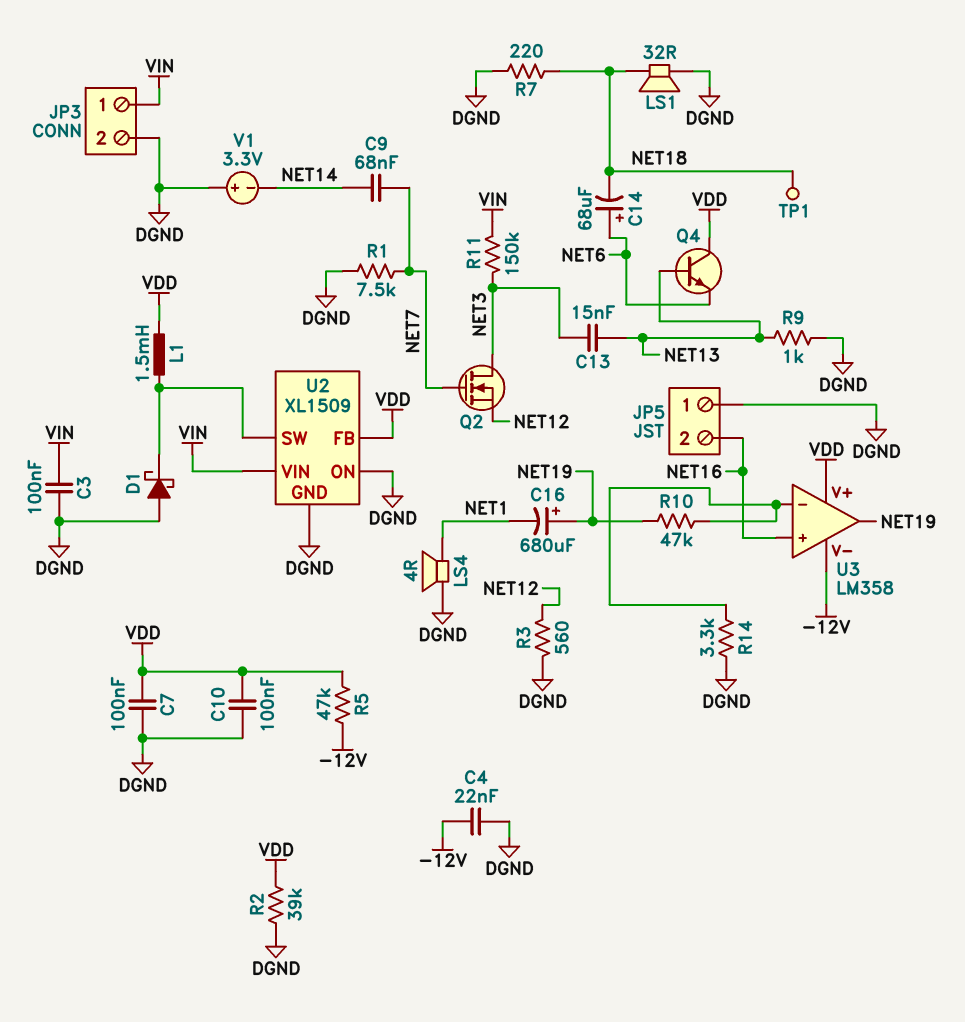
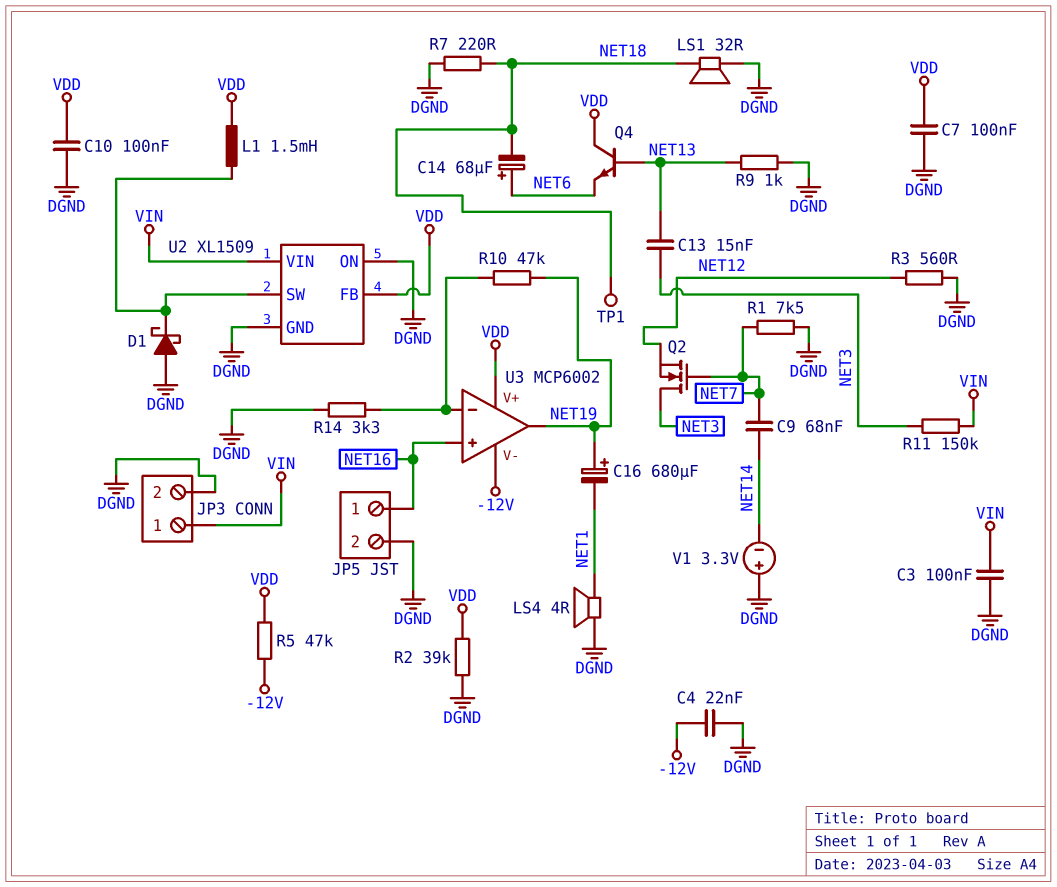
JP5 pin 1: DGND -> NET16
JP5 pin 2: NET16 -> DGND
U3: LM358 -> MCP6002

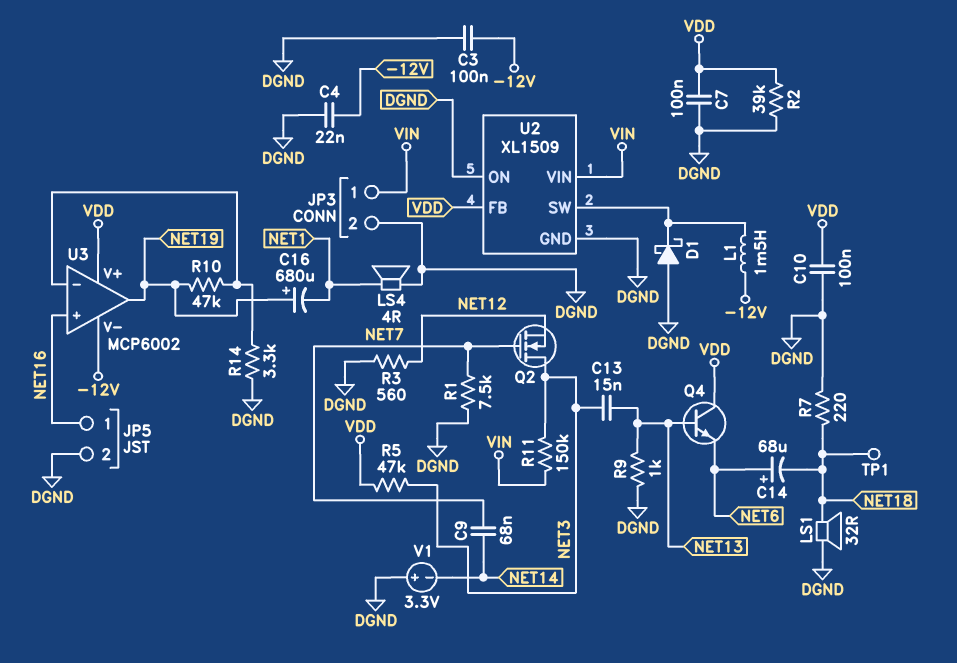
C3: 100nF (DGND, VIN) -> 100nF (-12V, DGND)
L1: 1.5mH (U2/SW, VDD) -> 1.5mH (-12V, U2/SW)
R5: 47k (-12V, VDD) -> 47k (NET3, VDD)

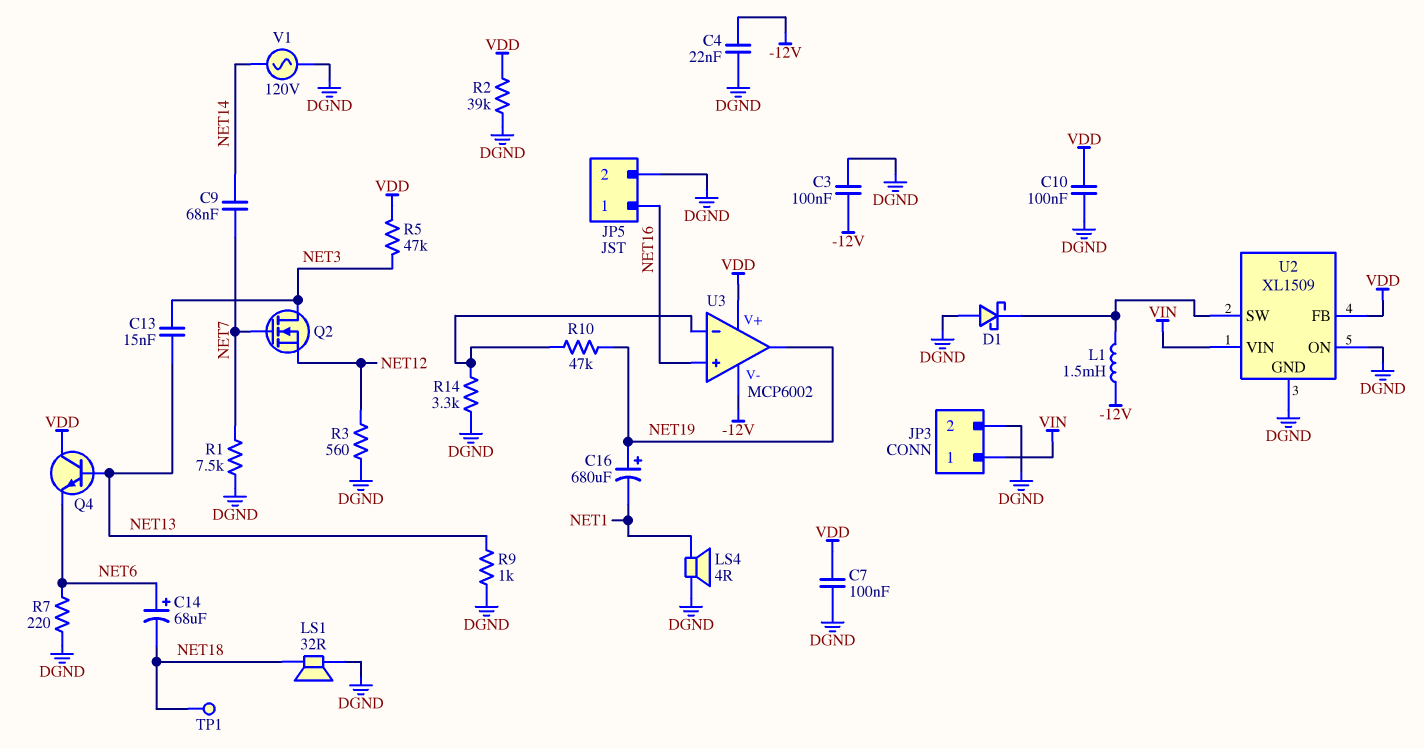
R7: 220 (DGND, NET18) -> 220 (DGND, NET6)
R11: 150k (NET3, VIN) -> none
V1: 3.3V (plus DGND, minus NET14) -> AC 120V (DGND, NET14)

